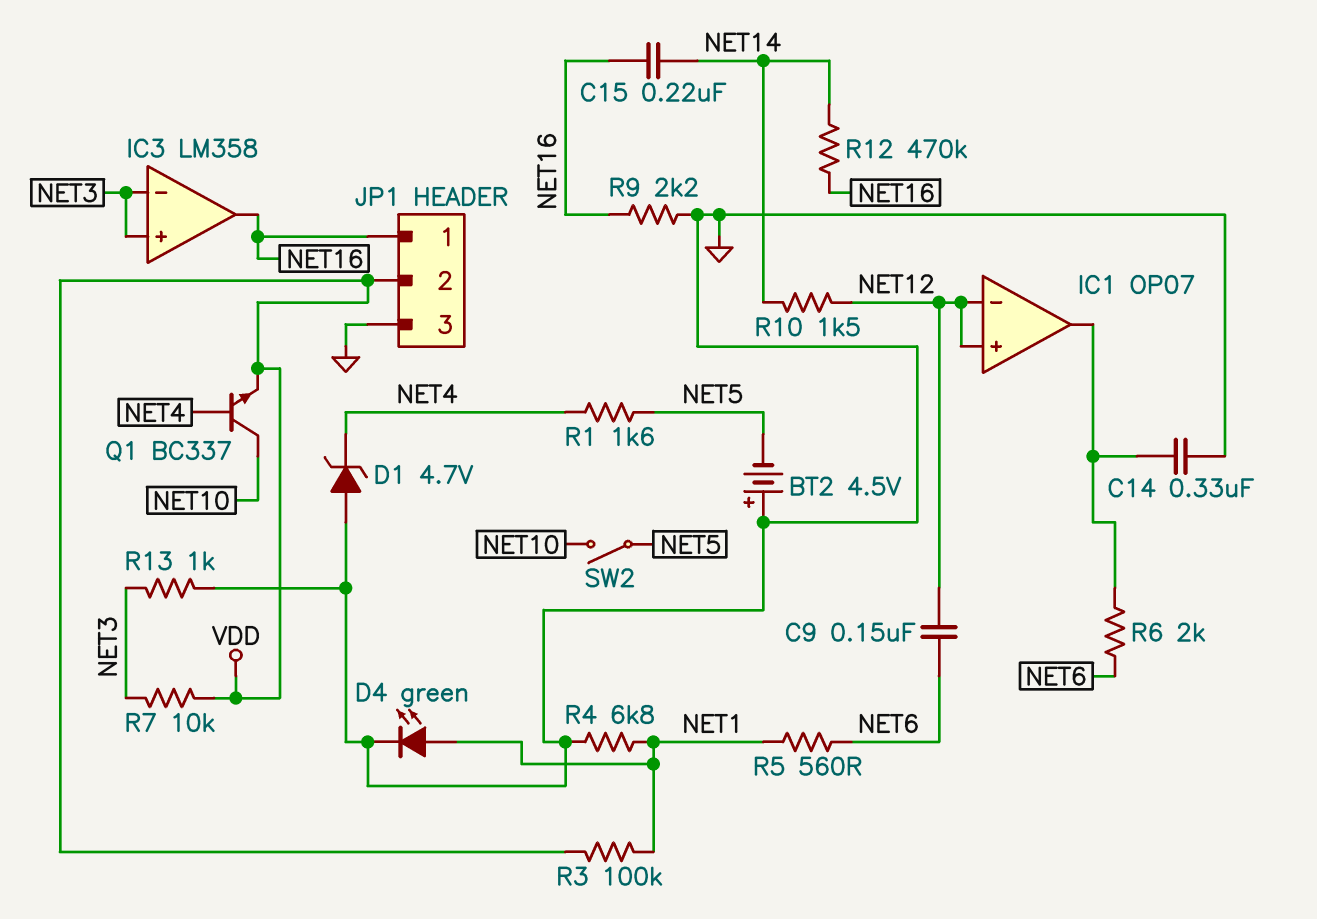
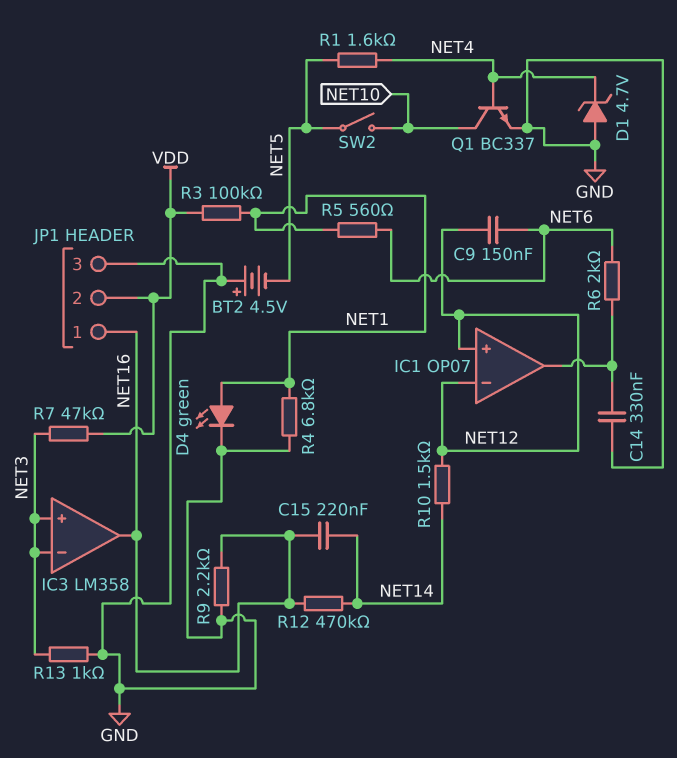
Q1: NPN BC337 (B NET4, C NET10, E VDD) -> NPN BC337 (B NET4, C NET10, E GND)
R7: 10k (NET3, VDD) -> 47k (NET3, VDD)

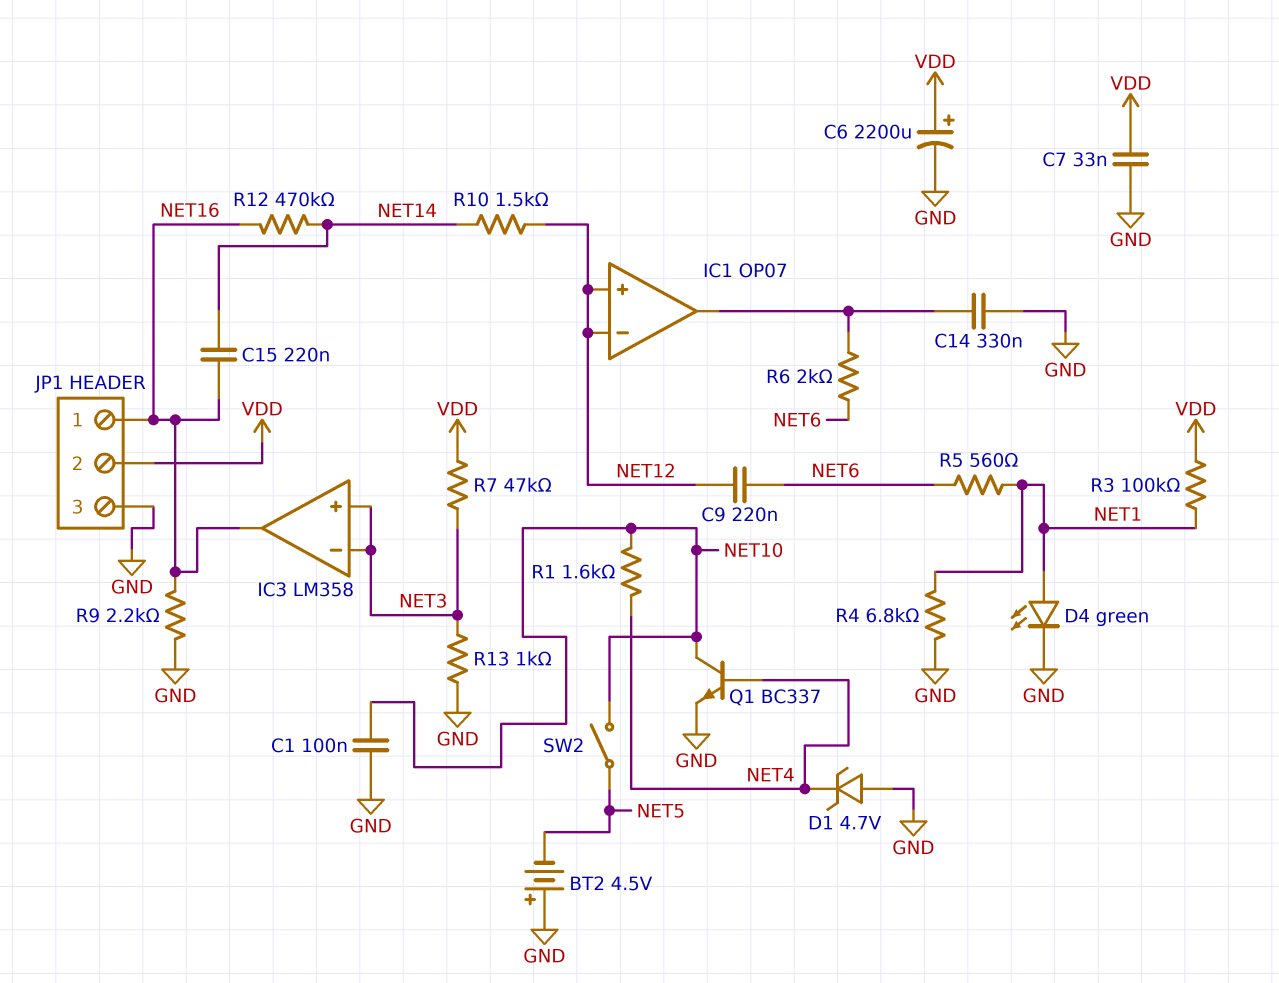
C1: none -> 100nF (GND, NET10)
C6: none -> 2200uF (plus VDD, minus GND)
C7: none -> 33nF (GND, VDD)
C9: 150nF (NET6, NET12) -> 220nF (NET6, NET12)
R1: 1.6k (NET4, NET5) -> 1.6k (NET4, NET10)

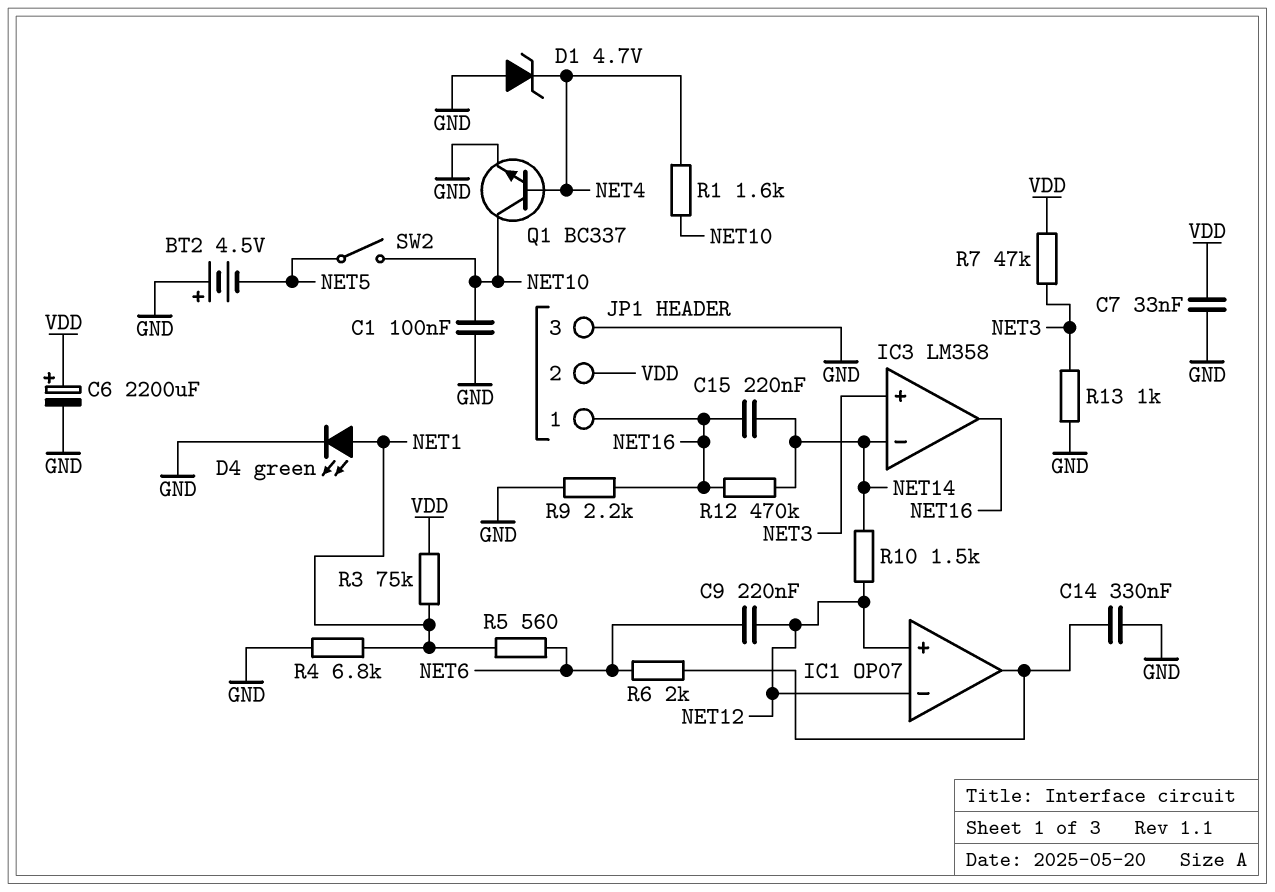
IC3 pin in-: NET3 -> NET14
R3: 100k (NET1, VDD) -> 75k (NET1, VDD)

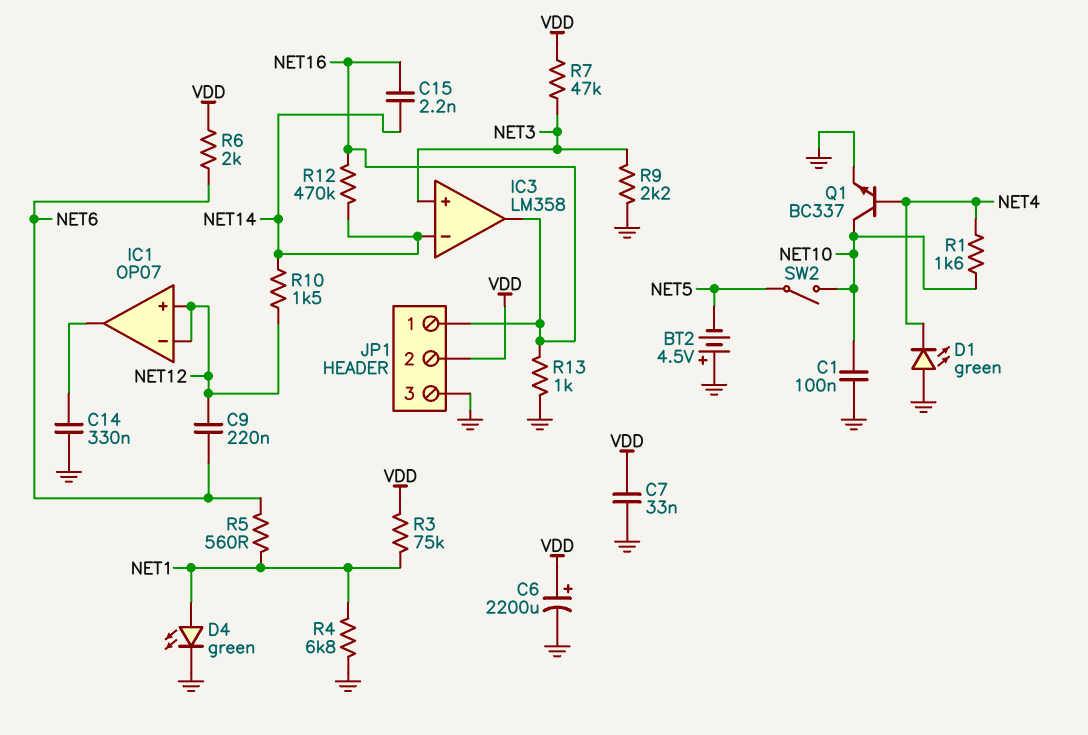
C15: 220nF (NET14, NET16) -> 2.2nF (NET14, NET16)
D1: zener 4.7V (A GND, K NET4) -> LED green (A GND, K NET4)
R6: 2k (IC1/out, NET6) -> 2k (NET6, VDD)
R9: 2.2k (GND, NET16) -> 2.2k (GND, NET3)
R13: 1k (GND, NET3) -> 1k (GND, NET16)

